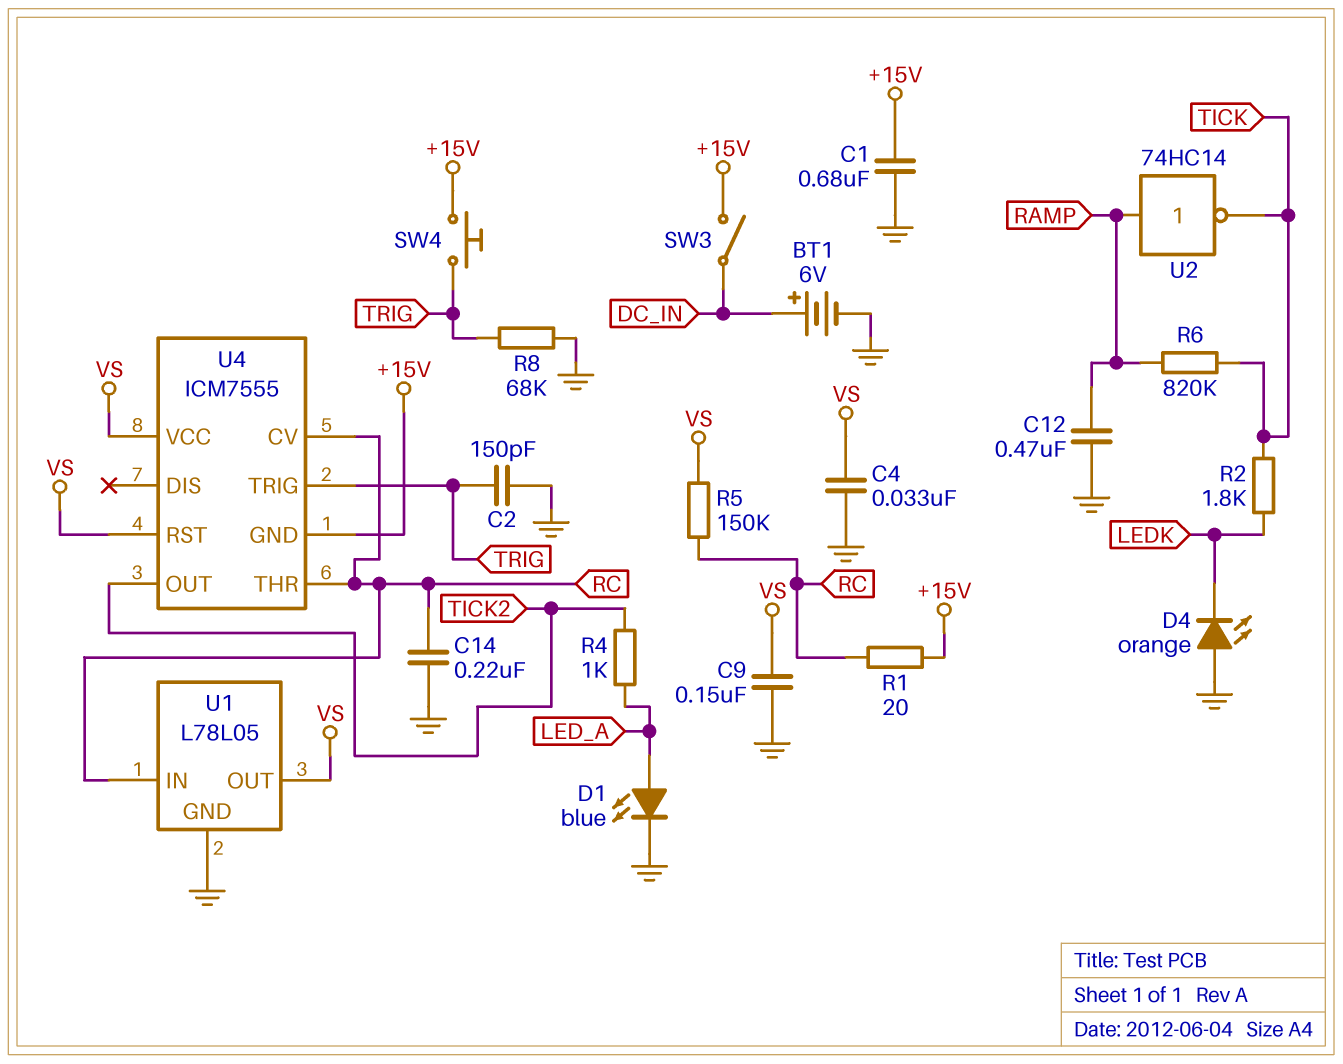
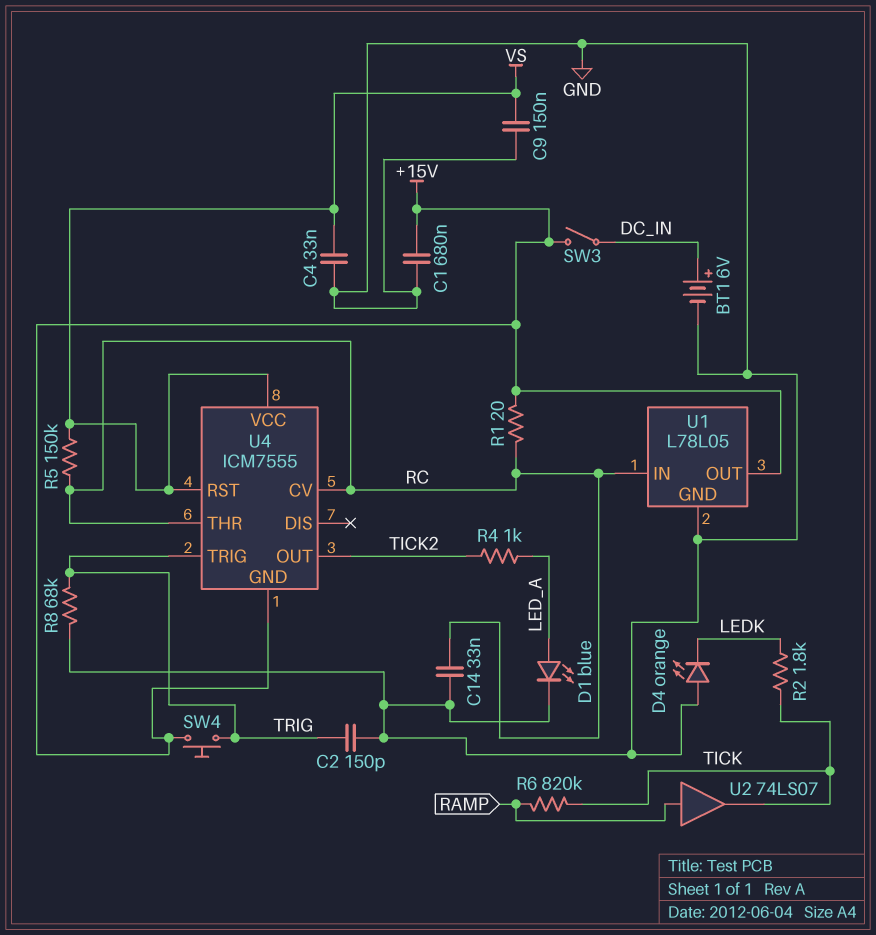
C12: 470nF (GND, RAMP) -> none
C14: 220nF (GND, RC) -> 33nF (GND, RC)
U1 pin OUT: VS -> +15V
U2: NOT 74HC14 (in RAMP, out TICK) -> buffer 74LS07 (in RAMP, out TICK)

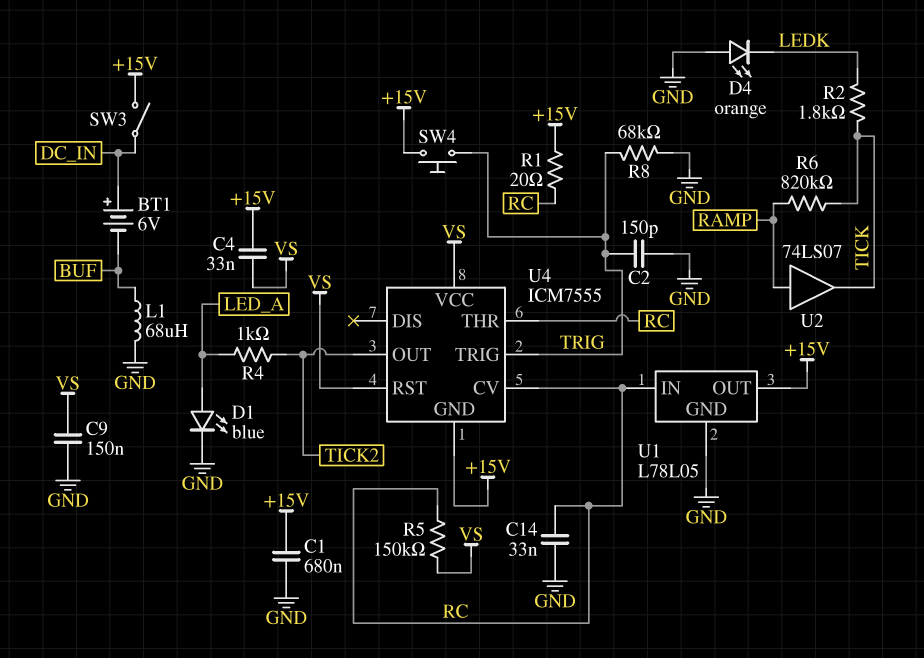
BT1: 6V (plus DC_IN, minus GND) -> 6V (plus DC_IN, minus BUF)
C4: 33nF (GND, VS) -> 33nF (+15V, VS)
L1: none -> 68uH (BUF, GND)

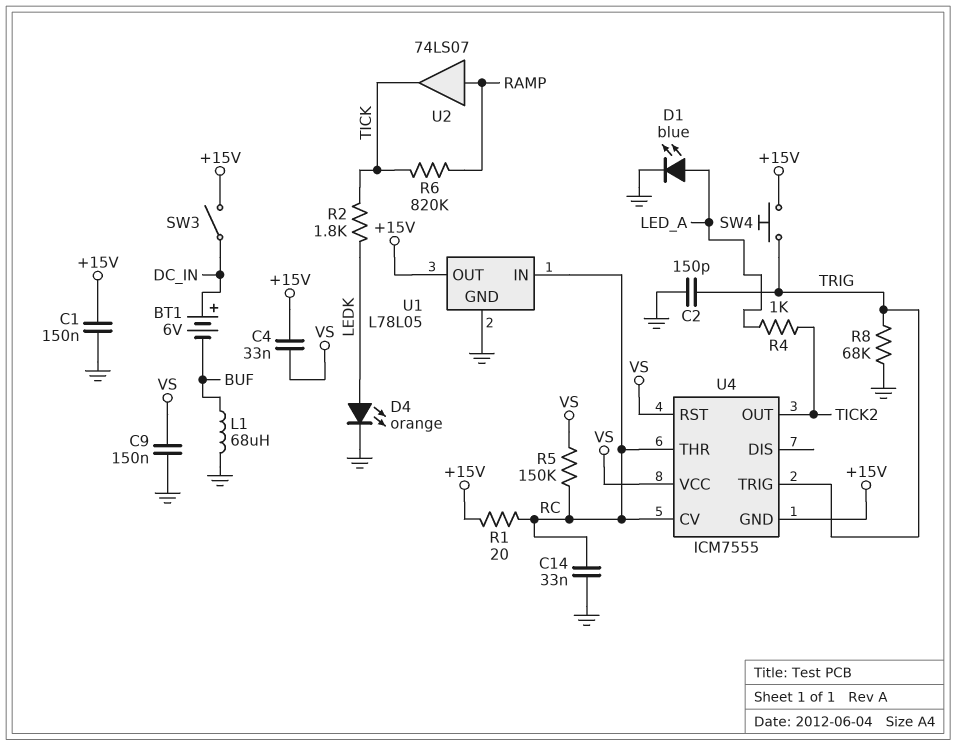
C1: 680nF (+15V, GND) -> 150nF (+15V, GND)
D4: LED orange (A GND, K LEDK) -> LED orange (A LEDK, K GND)

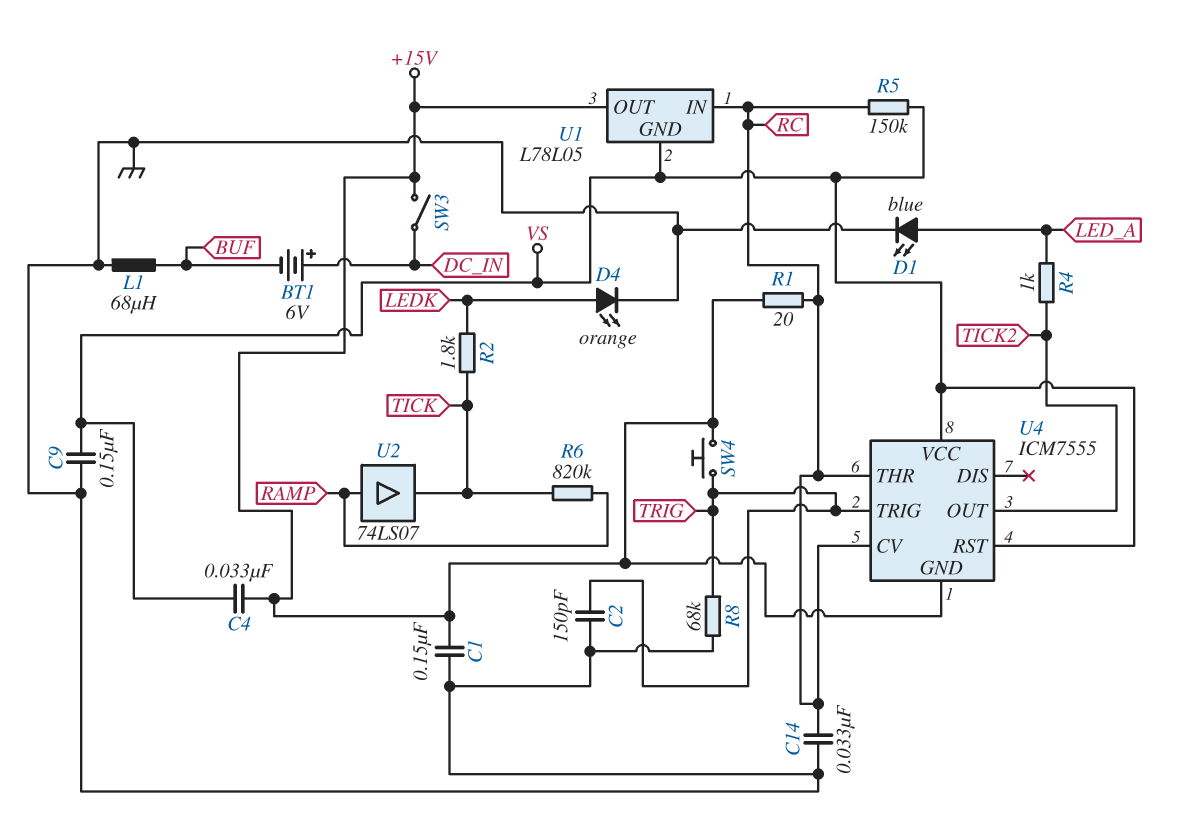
U1 pin GND: GND -> VS

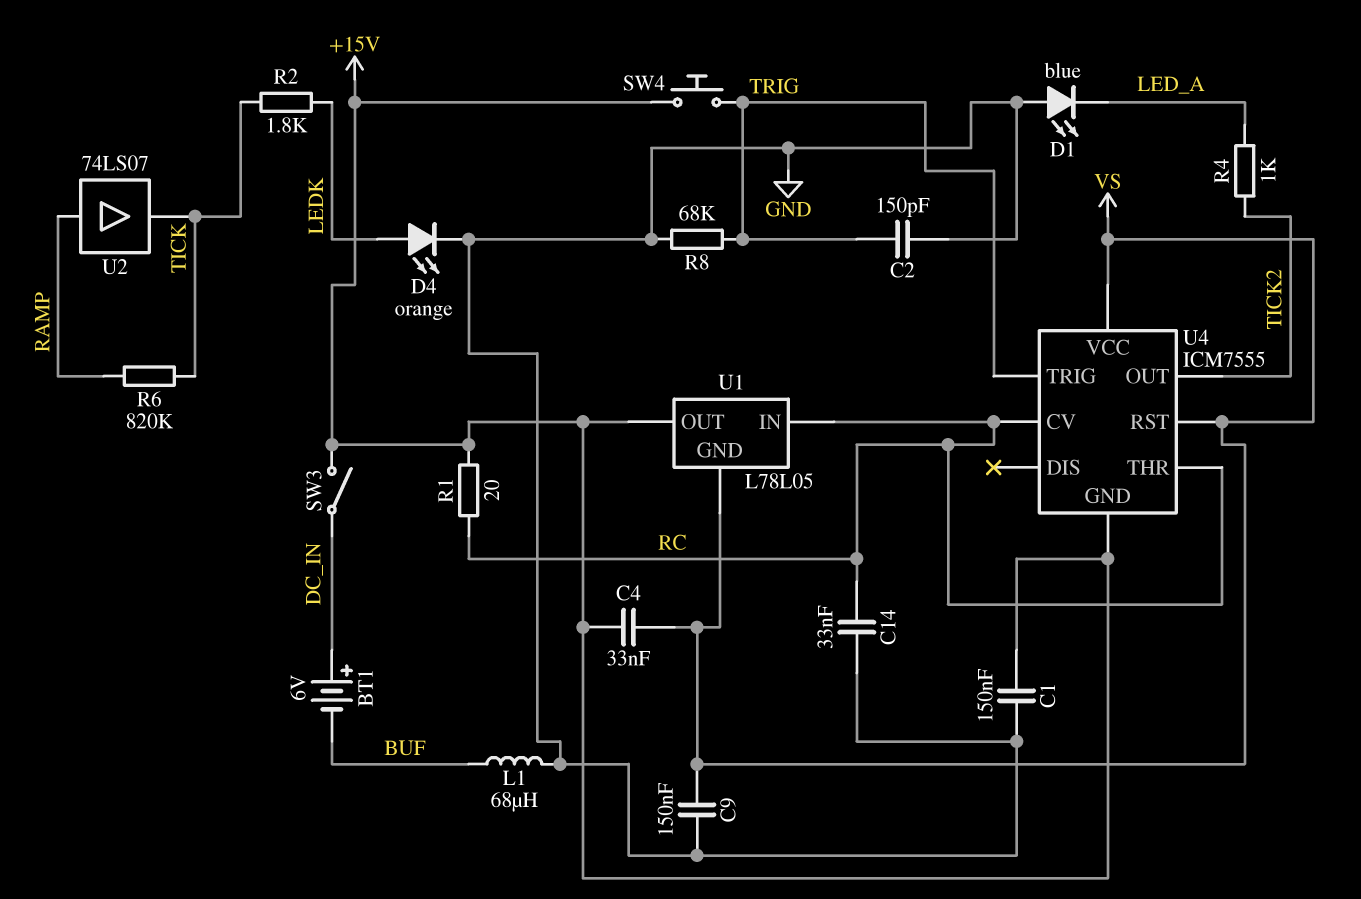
D1: LED blue (A LED_A, K GND) -> LED blue (A GND, K LED_A)
R5: 150k (RC, VS) -> none

